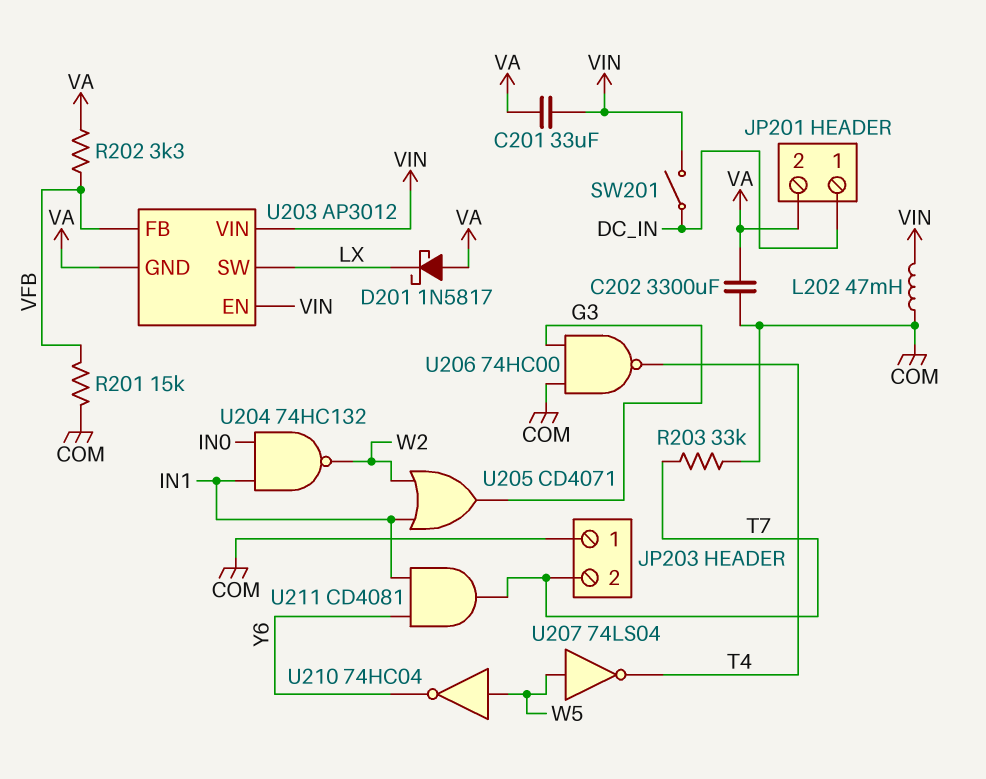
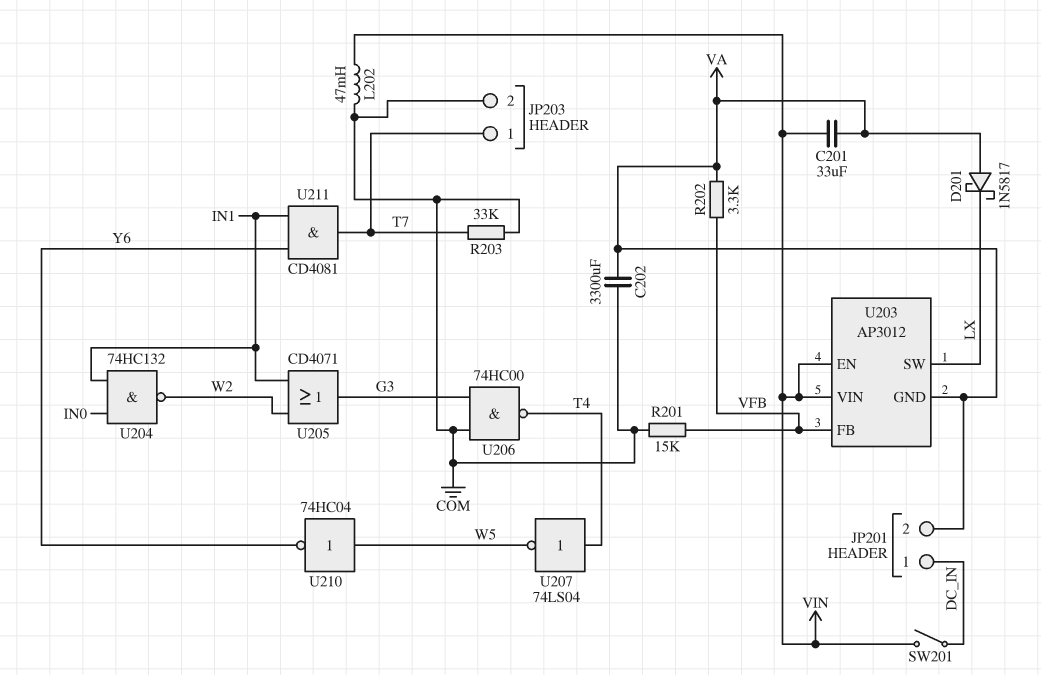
JP203 pin 1: COM -> T7
JP203 pin 2: T7 -> COM
U207: NOT 74LS04 (in W5, out T4) -> NOT 74LS04 (in T4, out W5)

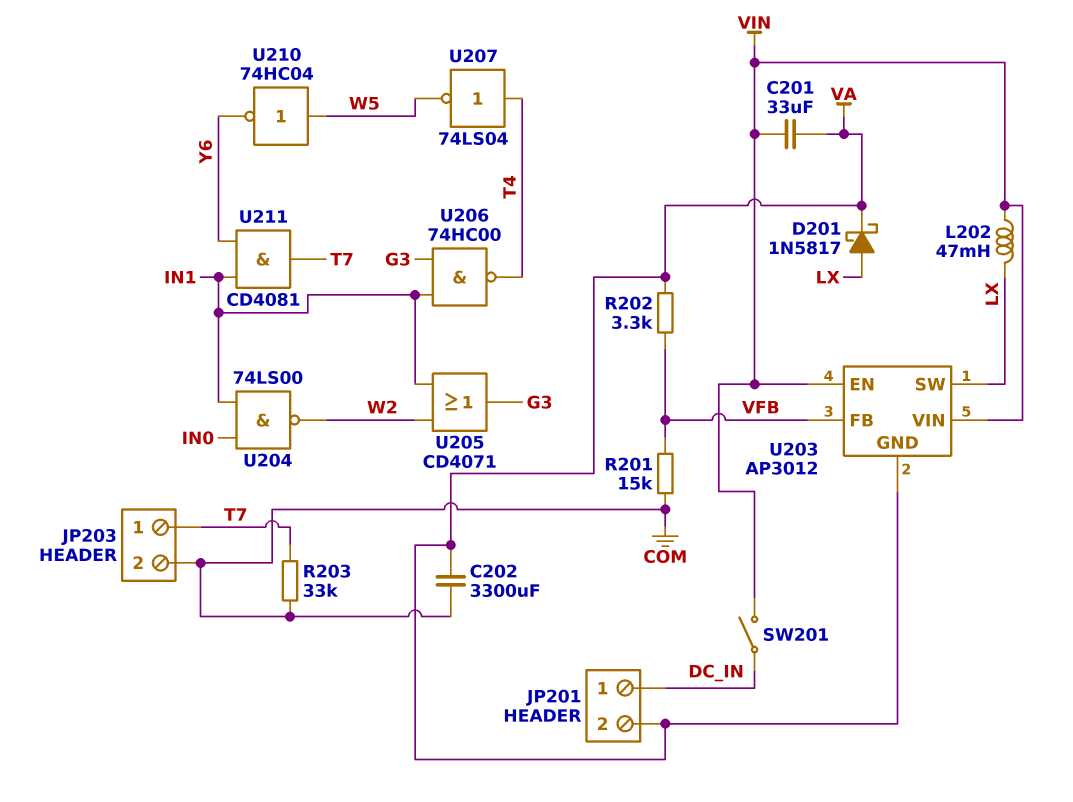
D201: schottky 1N5817 (A VA, K LX) -> schottky 1N5817 (A LX, K VA)
L202: 47mH (COM, VIN) -> 47mH (LX, VIN)
U204: NAND 74HC132 (in IN0, in IN1, out W2) -> NAND 74LS00 (in IN0, in IN1, out W2)
U206: NAND 74HC00 (in COM, in G3, out T4) -> NAND 74HC00 (in G3, in IN1, out T4)

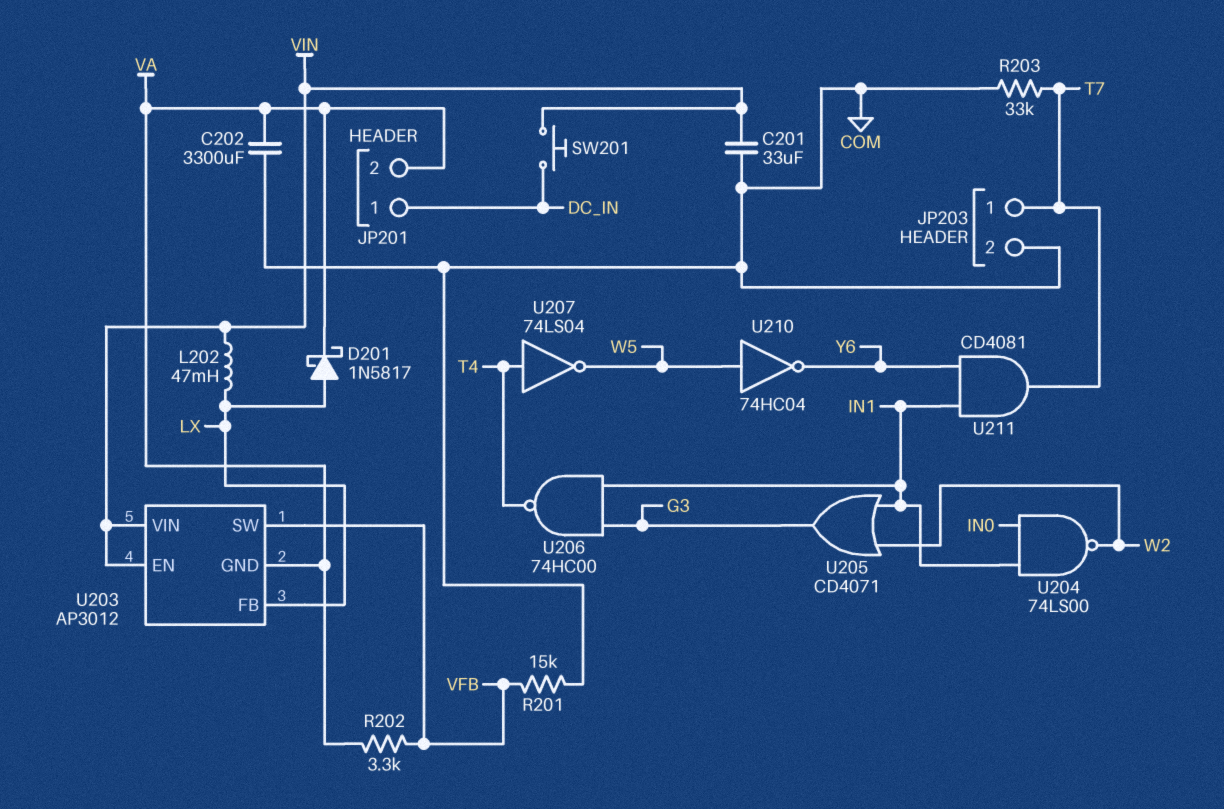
C201: 33uF (VA, VIN) -> 33uF (COM, VIN)
SW201: switch (DC_IN, VIN) -> button (DC_IN, VIN)
U203 pin FB: VFB -> LX
U203 pin SW: LX -> VFB

